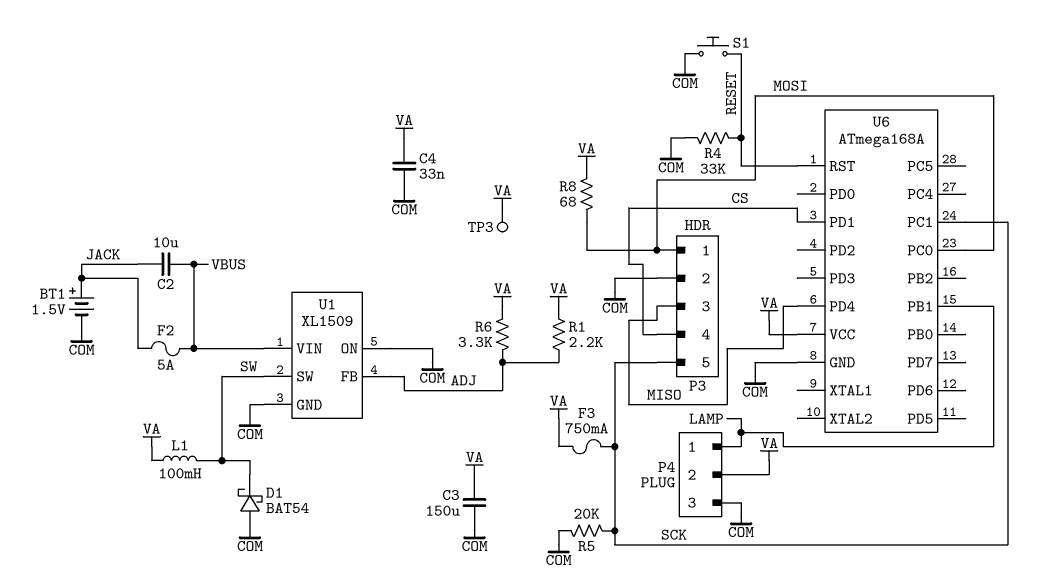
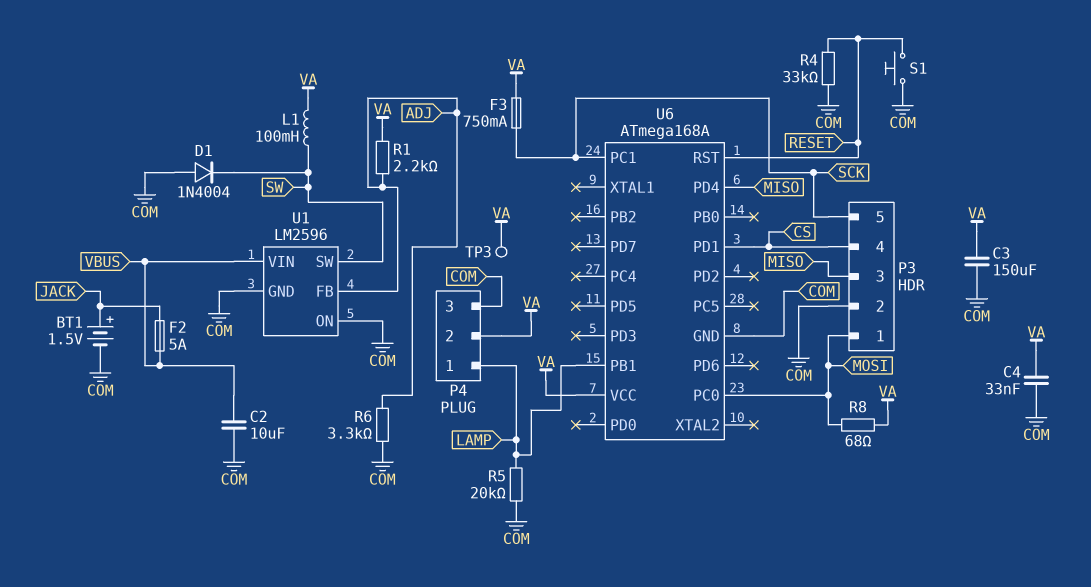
C2: 10uF (JACK, VBUS) -> 10uF (COM, VBUS)
D1: schottky BAT54 (A COM, K SW) -> diode 1N4004 (A COM, K SW)
R5: 20k (COM, SCK) -> 20k (COM, LAMP)
R6: 3.3k (ADJ, VA) -> 3.3k (ADJ, COM)
U1: XL1509 -> LM2596

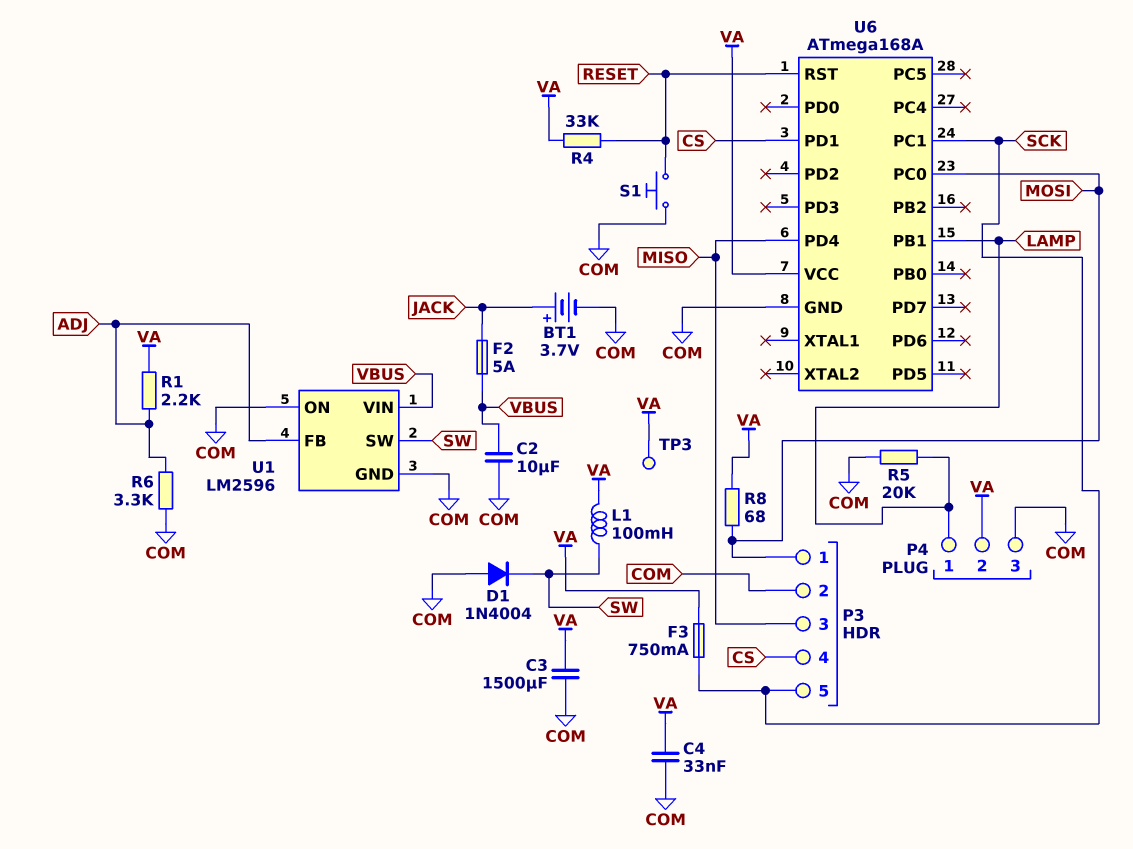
BT1: 1.5V (plus JACK, minus COM) -> 3.7V (plus JACK, minus COM)
C3: 150uF (COM, VA) -> 1500uF (COM, VA)
R4: 33k (COM, RESET) -> 33k (RESET, VA)

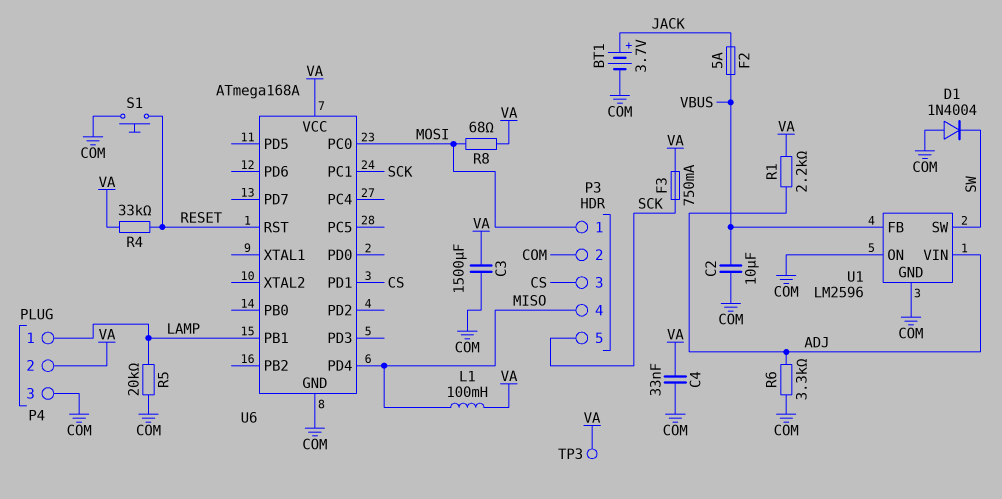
L1: 100mH (SW, VA) -> 100mH (MISO, VA)
P3 pin 3: MISO -> CS
P3 pin 4: CS -> MISO
U1 pin FB: ADJ -> VBUS
U1 pin VIN: VBUS -> ADJ

